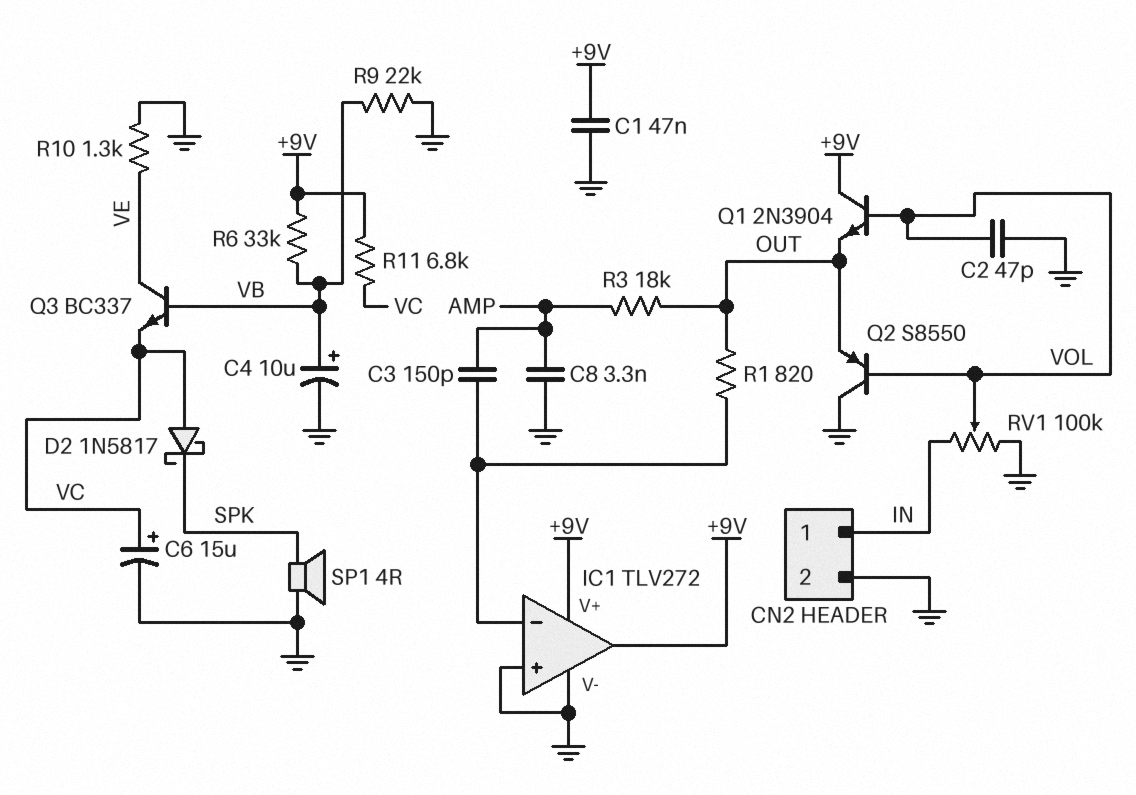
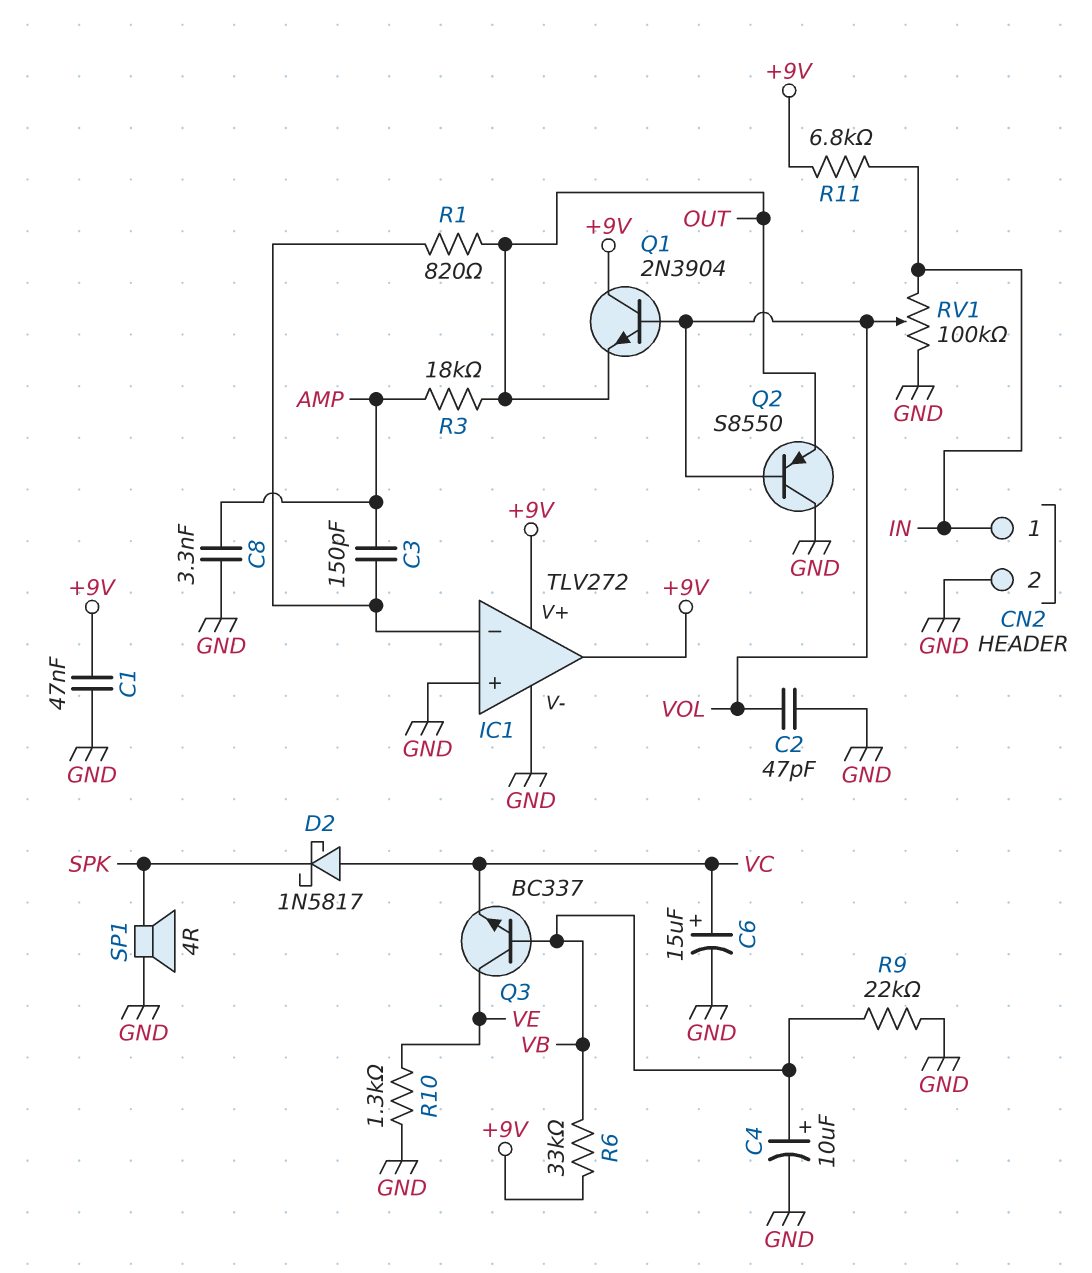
R11: 6.8k (+9V, VC) -> 6.8k (+9V, IN)

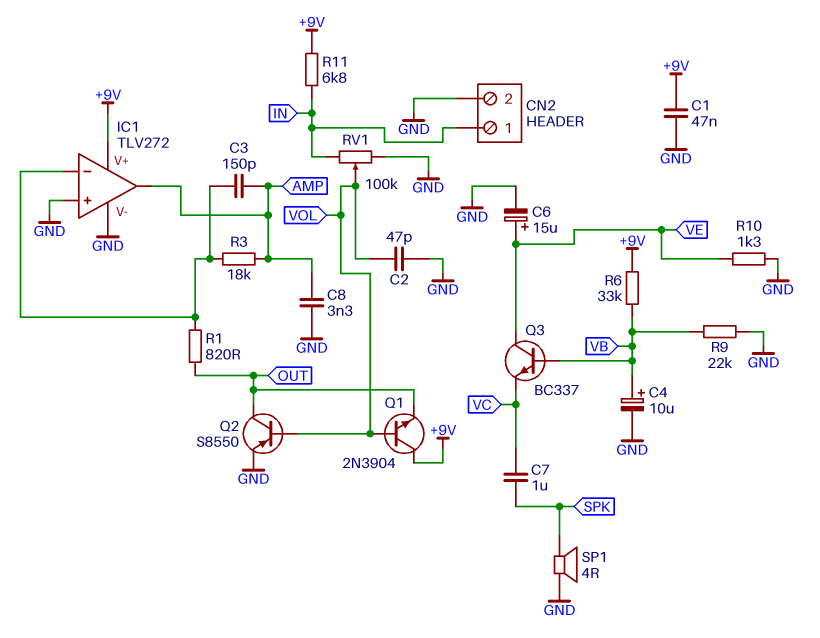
C6: 15uF (plus VC, minus GND) -> 15uF (plus VE, minus GND)
C7: none -> 1uF (SPK, VC)
D2: schottky 1N5817 (A VC, K SPK) -> none
IC1 pin out: +9V -> AMP
Q2: PNP S8550 (B VOL, C GND, E OUT) -> PNP S8550 (B VOL, C OUT, E GND)
R3: 18k (AMP, OUT) -> 18k (AMP, IC1/in-)

